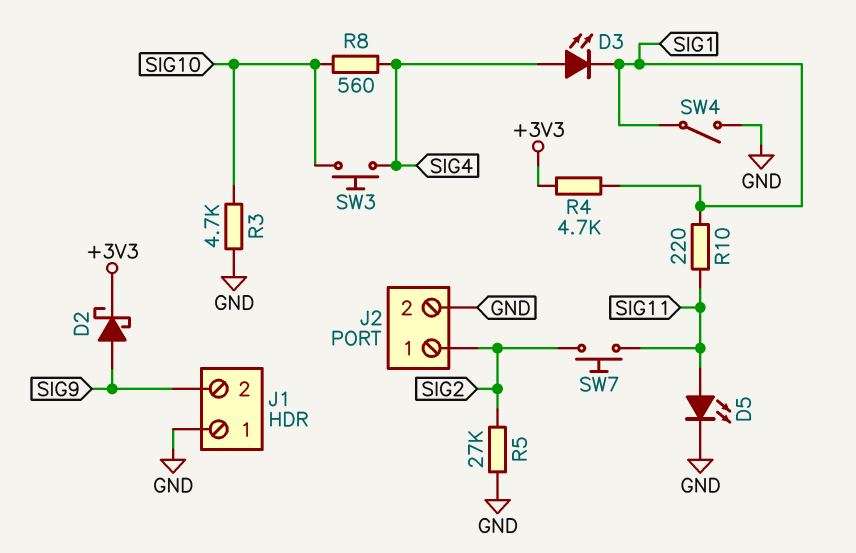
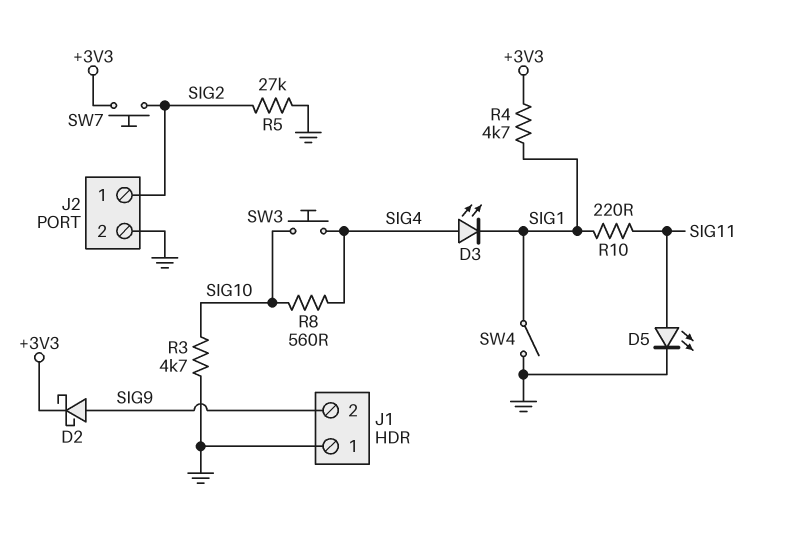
SW7: button (SIG2, SIG11) -> button (+3V3, SIG2)

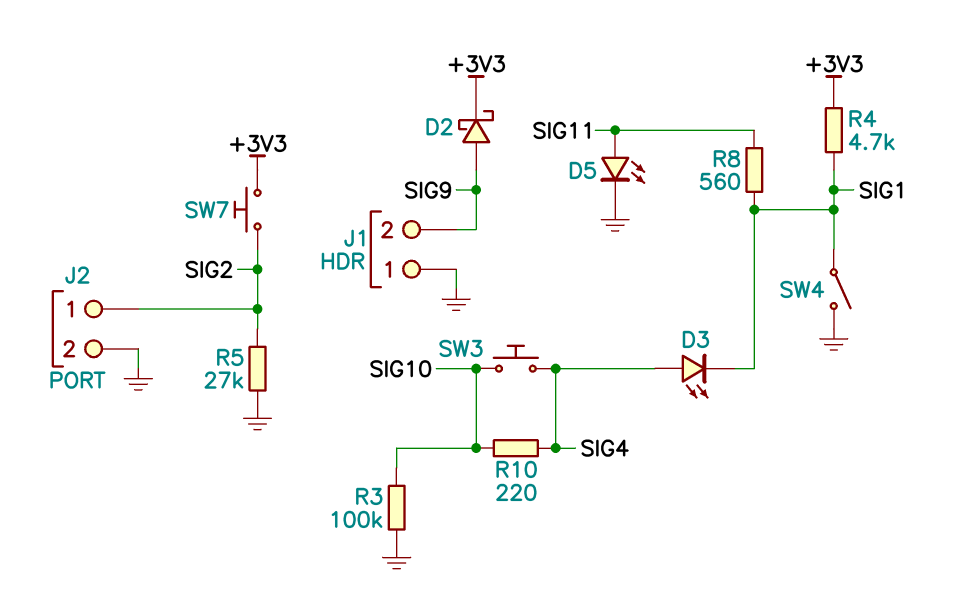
R3: 4.7k (GND, SIG10) -> 100k (GND, SIG10)
R8: 560 (SIG4, SIG10) -> 560 (SIG1, SIG11)
R10: 220 (SIG1, SIG11) -> 220 (SIG4, SIG10)

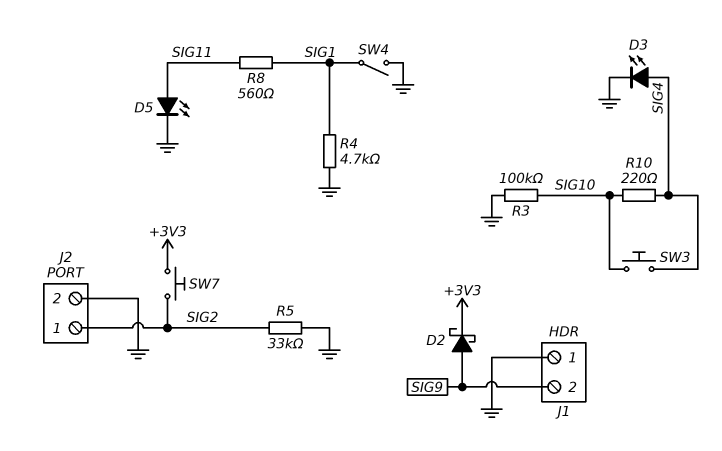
D3: LED (A SIG4, K SIG1) -> LED (A SIG4, K GND)
R4: 4.7k (+3V3, SIG1) -> 4.7k (GND, SIG1)
R5: 27k (GND, SIG2) -> 33k (GND, SIG2)

